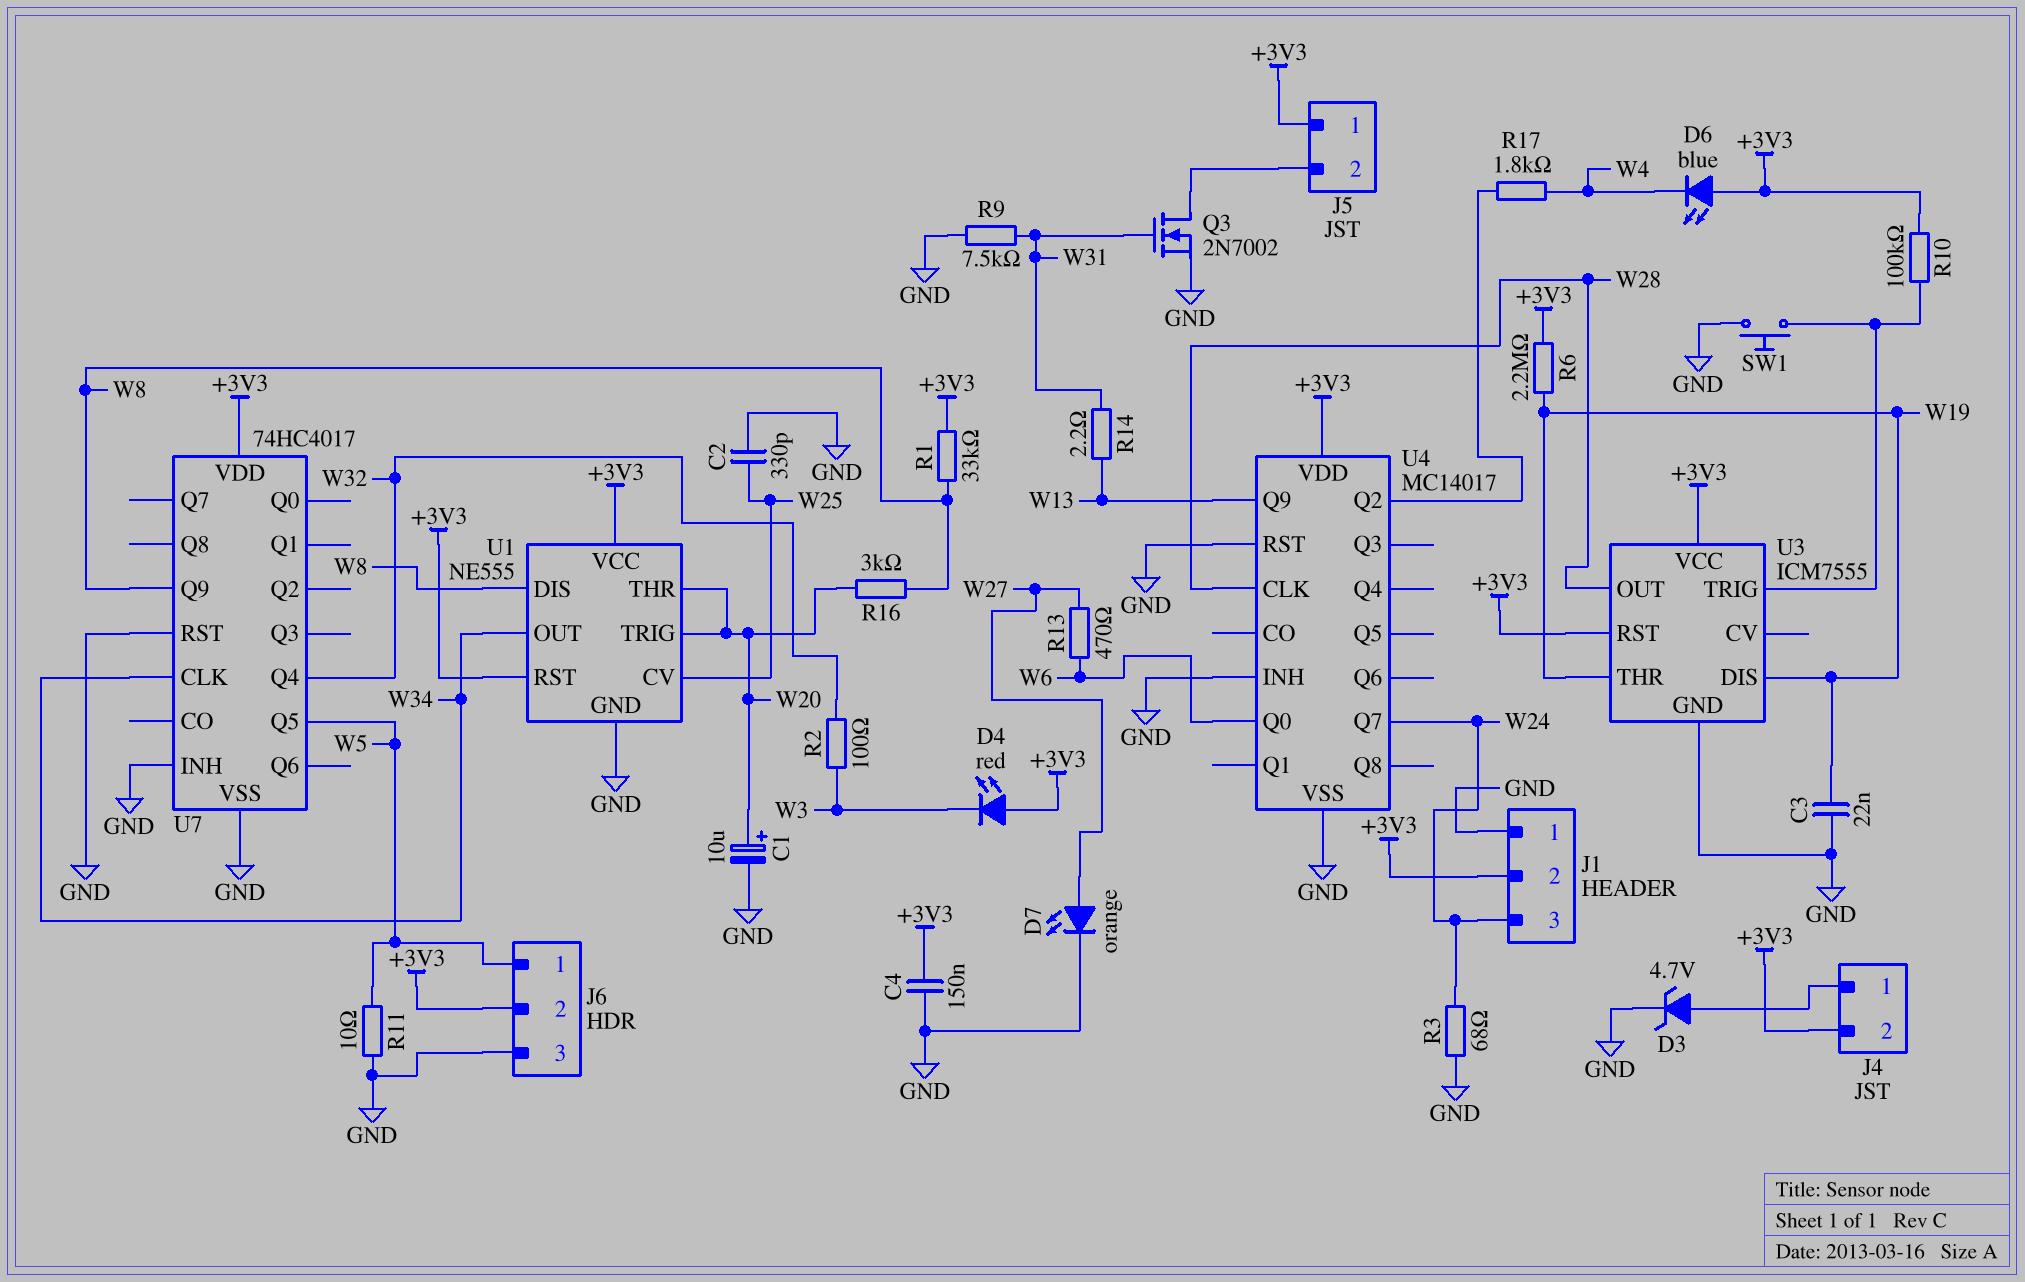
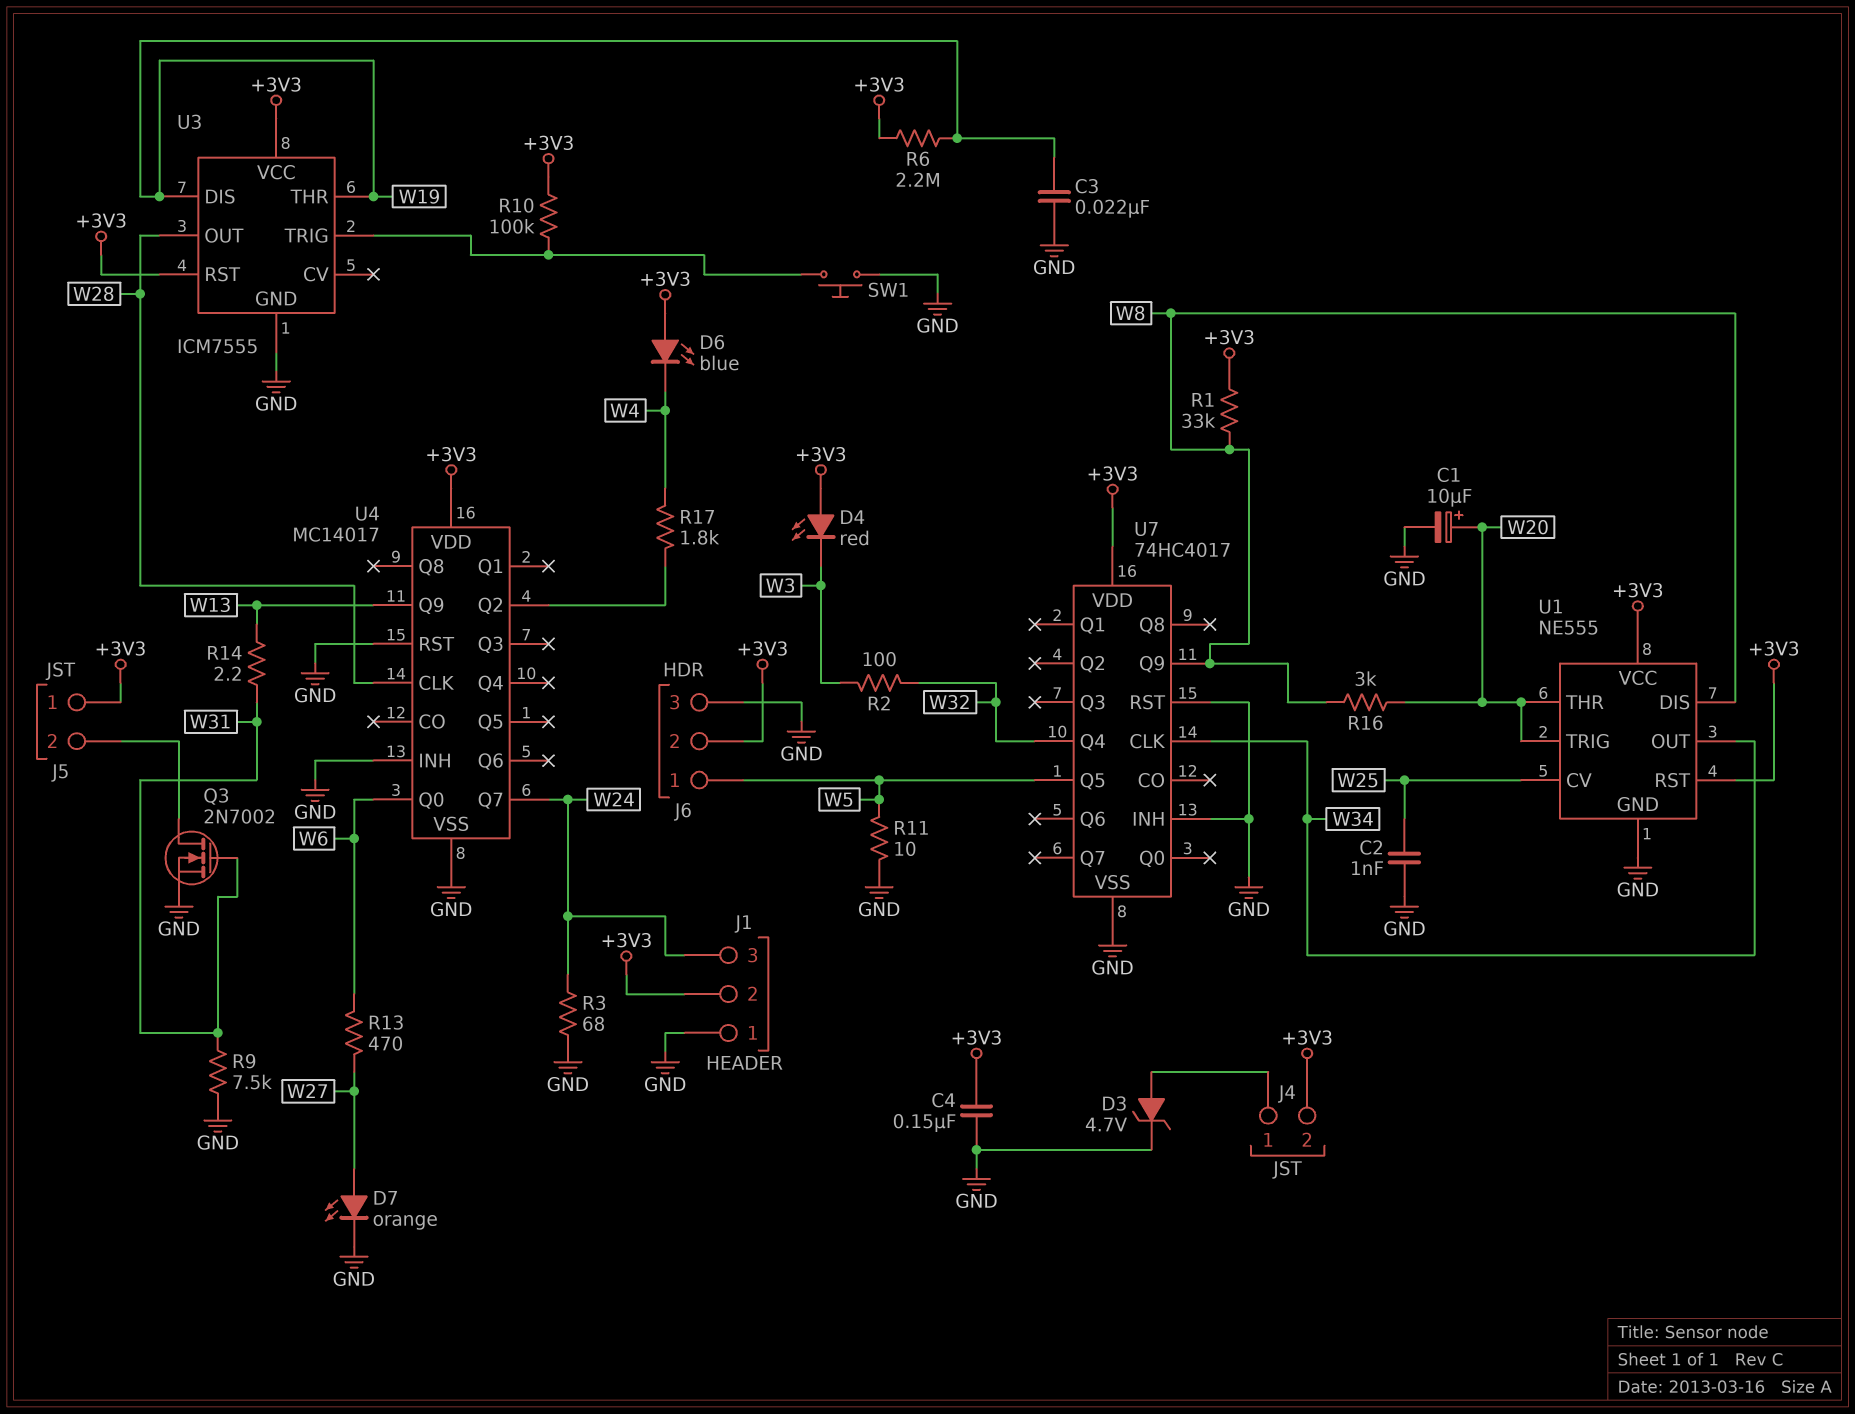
C2: 330pF (GND, W25) -> 1nF (GND, W25)

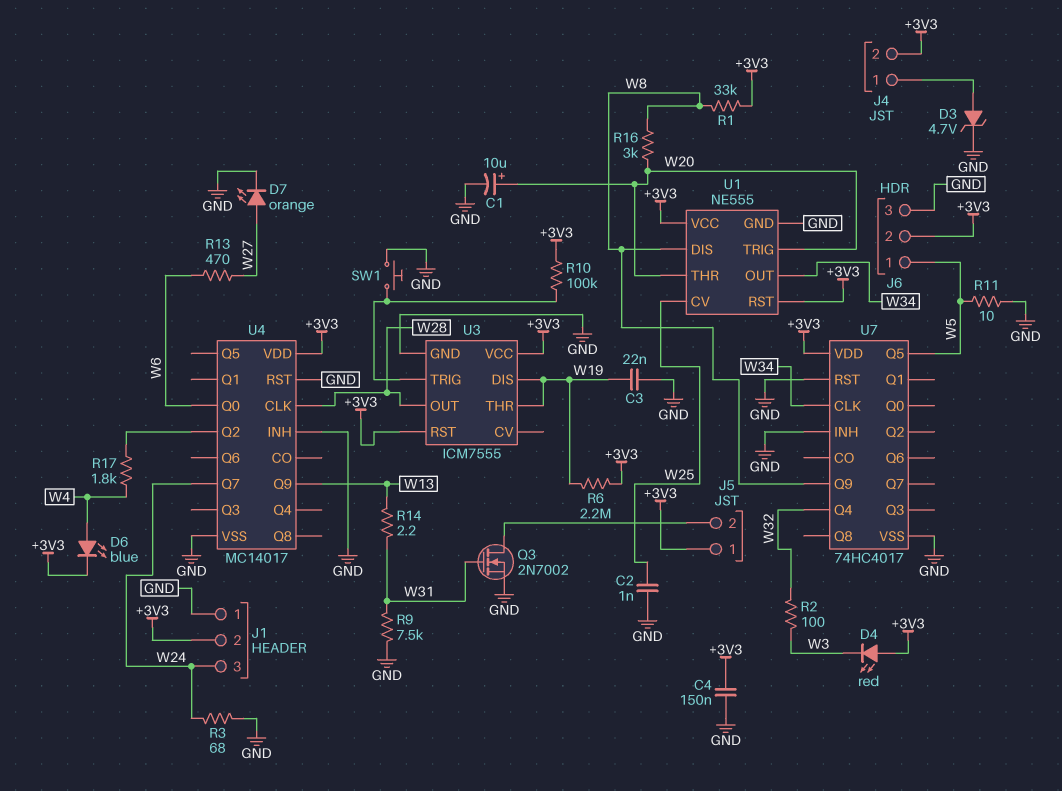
D6: LED blue (A +3V3, K W4) -> LED blue (A W4, K +3V3)

